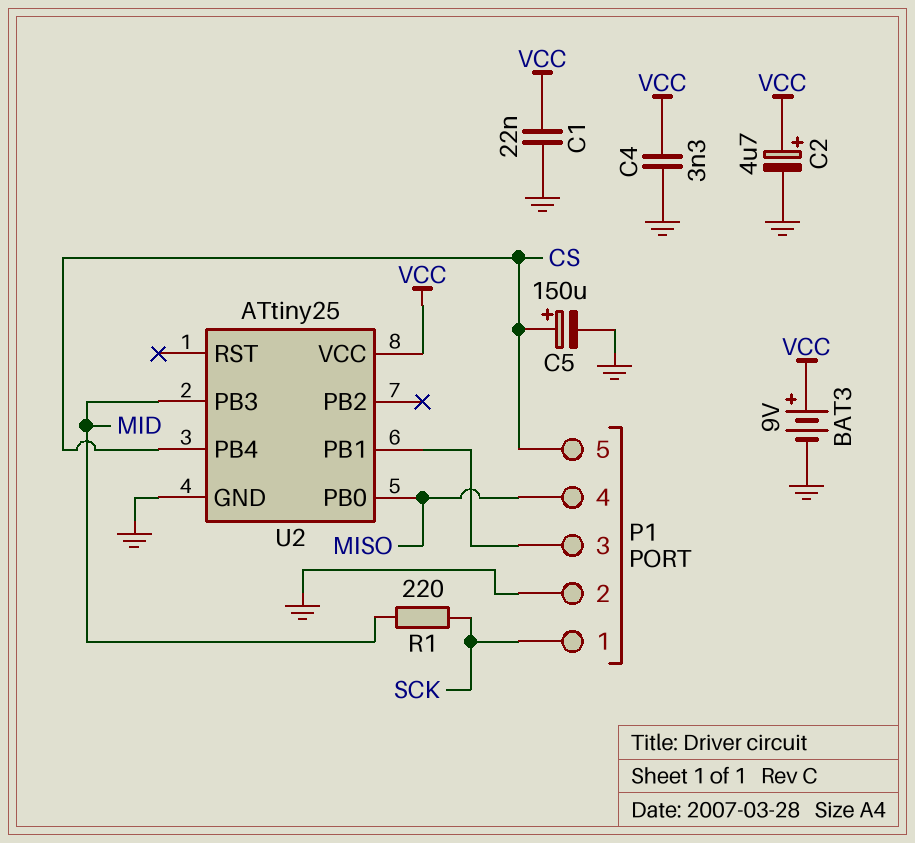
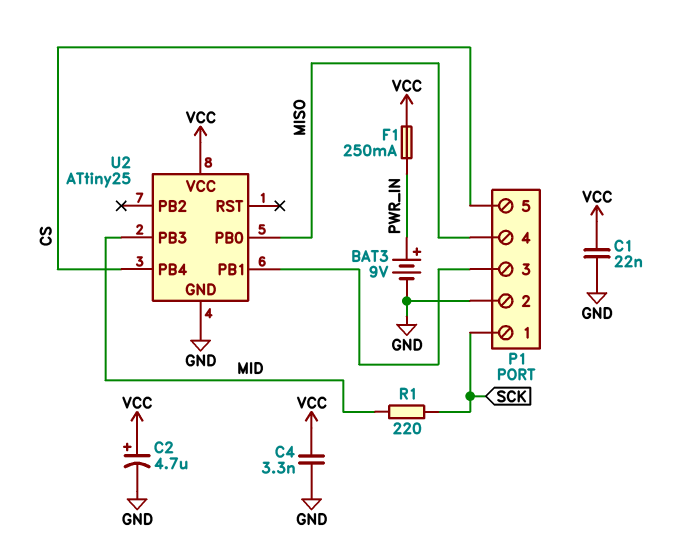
BAT3: 9V (plus VCC, minus GND) -> 9V (plus PWR_IN, minus GND)
C5: 150uF (plus CS, minus GND) -> none
F1: none -> 250mA (PWR_IN, VCC)

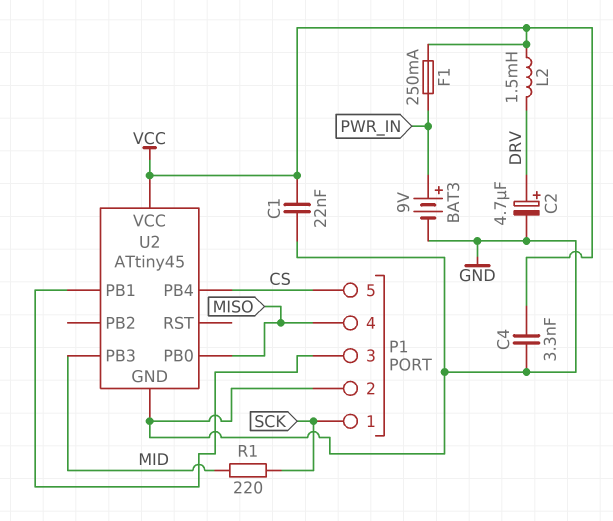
C2: 4.7uF (plus VCC, minus GND) -> 4.7uF (plus DRV, minus GND)
L2: none -> 1.5mH (DRV, VCC)
U2: ATtiny25 -> ATtiny45

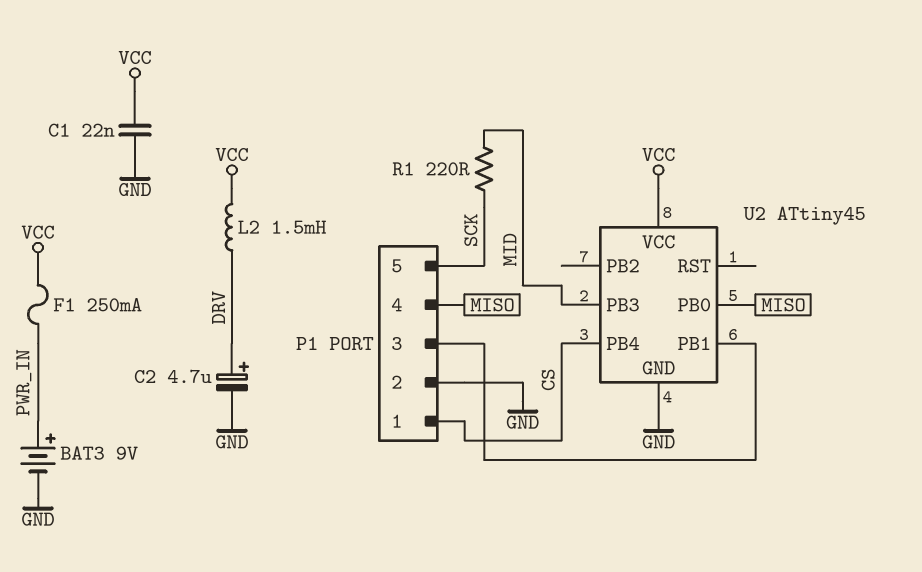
C4: 3.3nF (GND, VCC) -> none
P1 pin 1: SCK -> CS
P1 pin 5: CS -> SCK

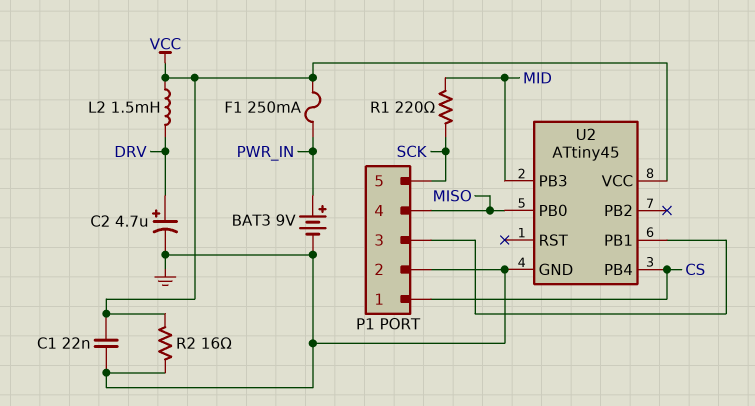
R2: none -> 16 (GND, VCC)

